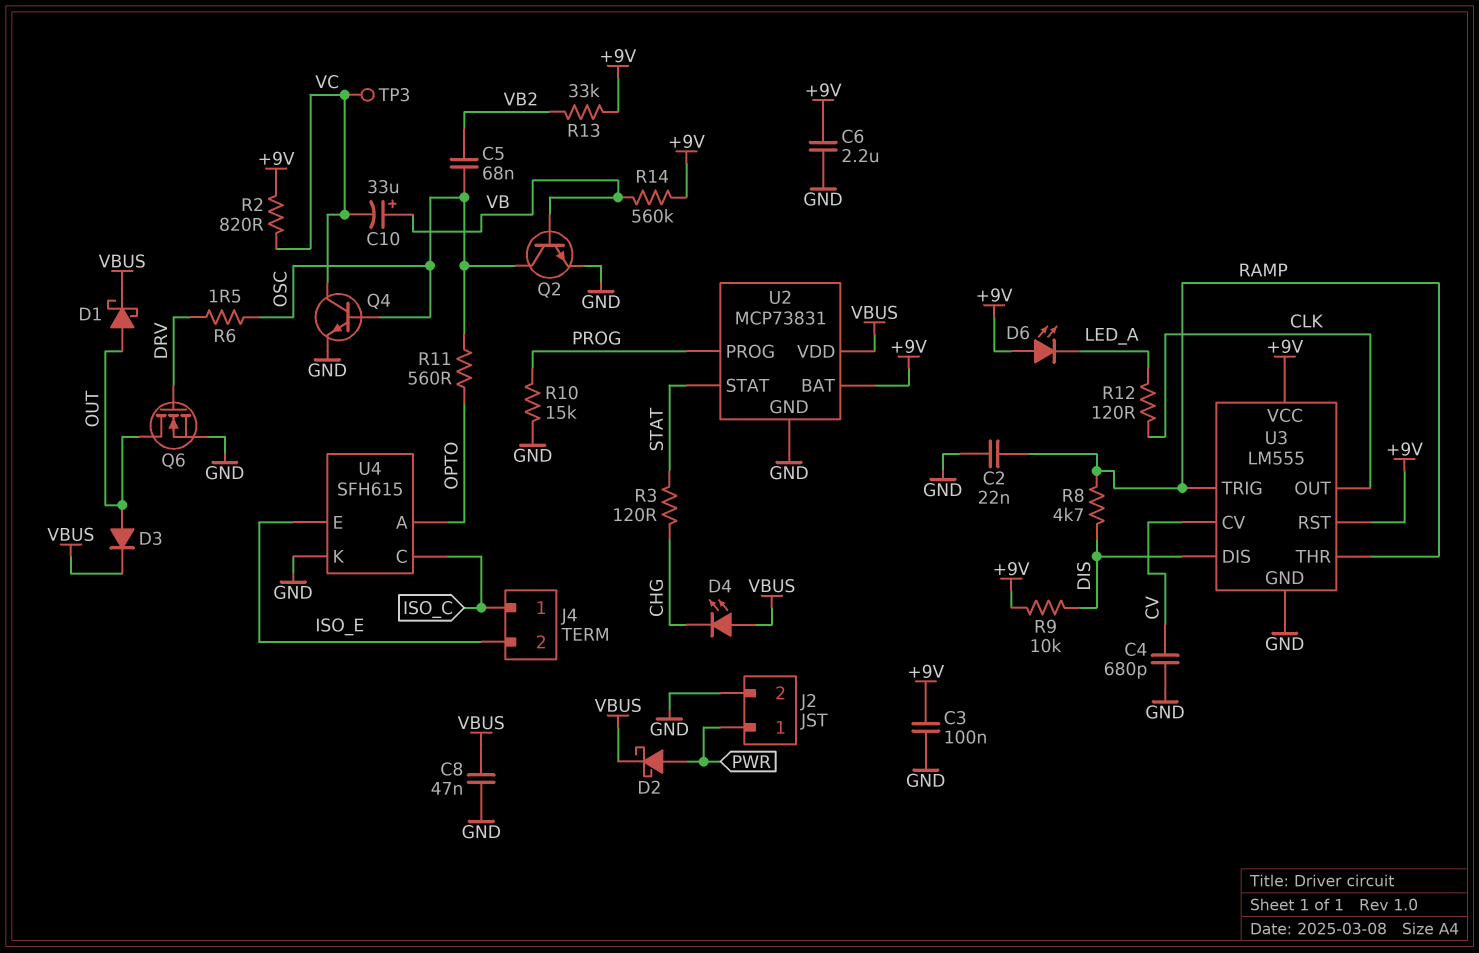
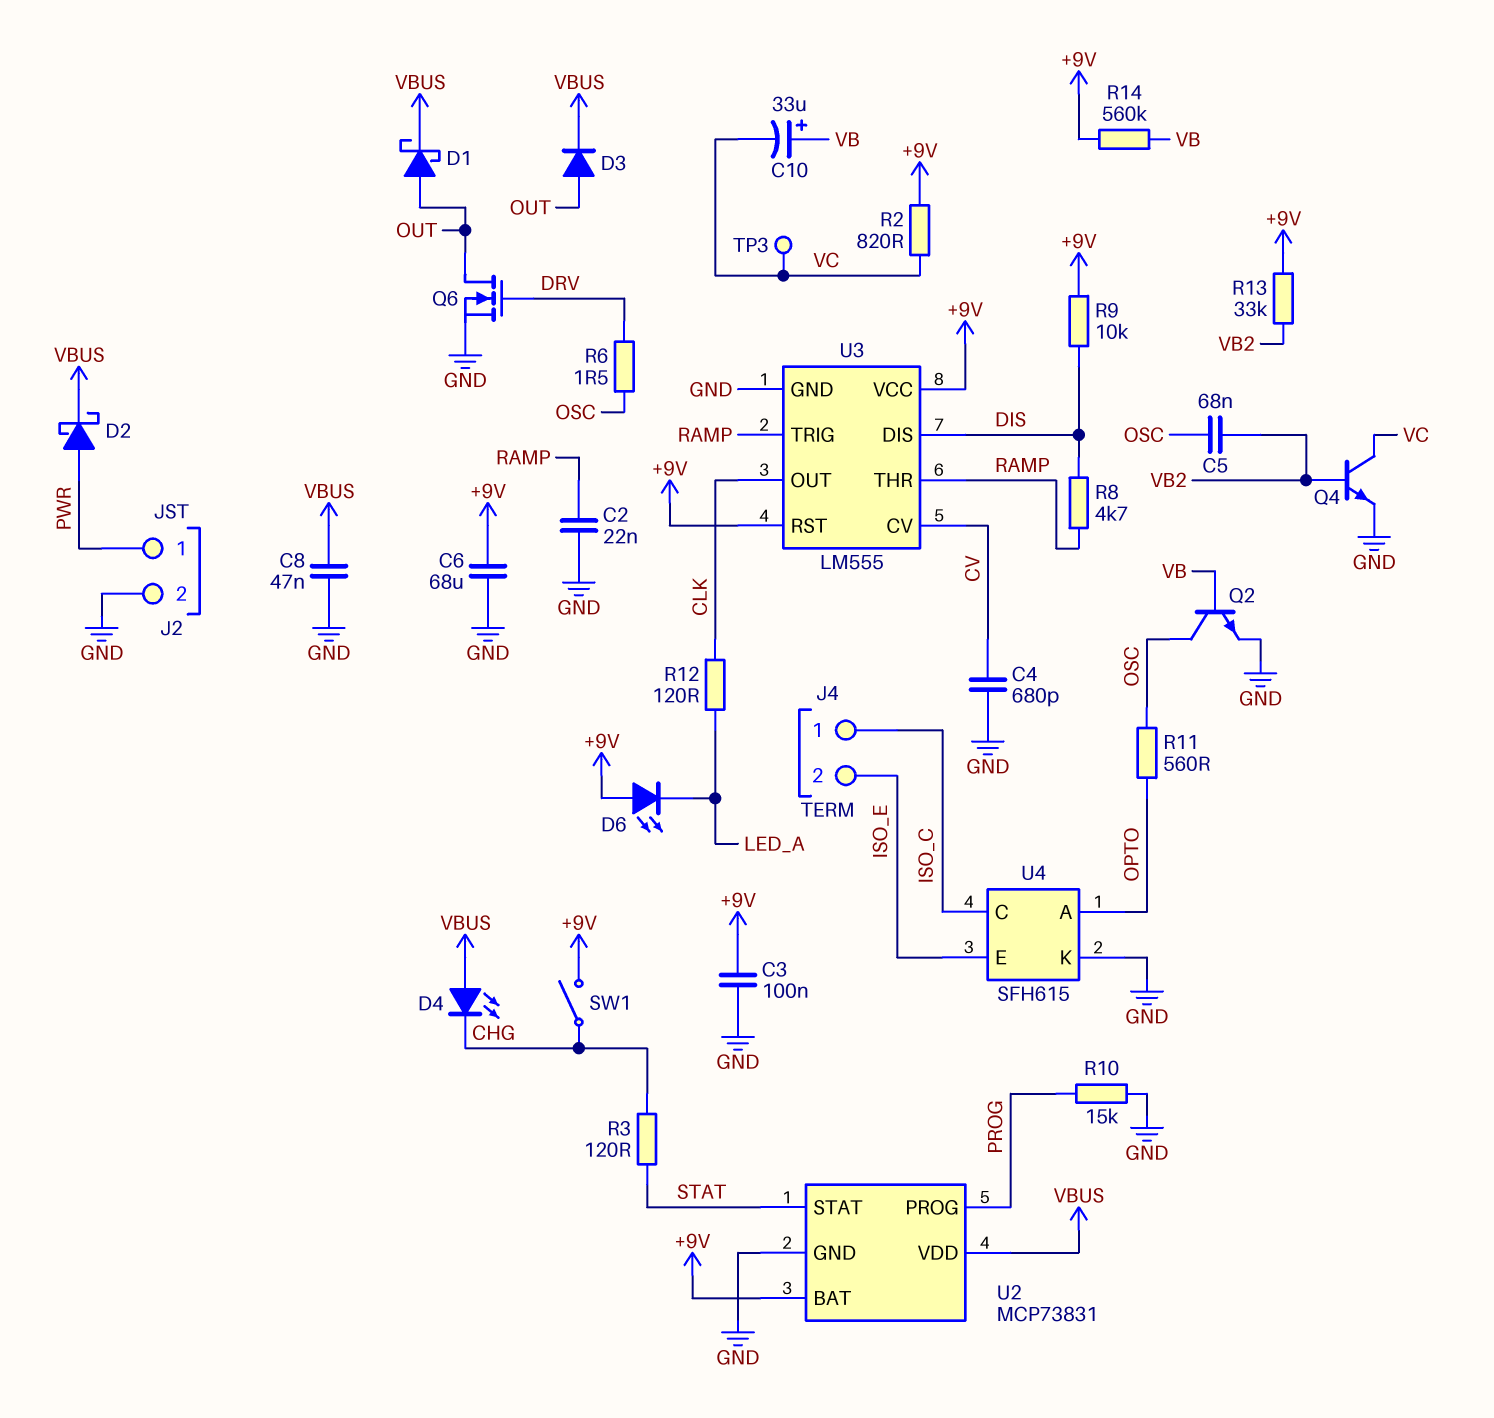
C6: 2.2uF (+9V, GND) -> 68uF (+9V, GND)
Q4: NPN (B OSC, C VC, E GND) -> NPN (B VB2, C VC, E GND)
SW1: none -> switch (+9V, CHG)

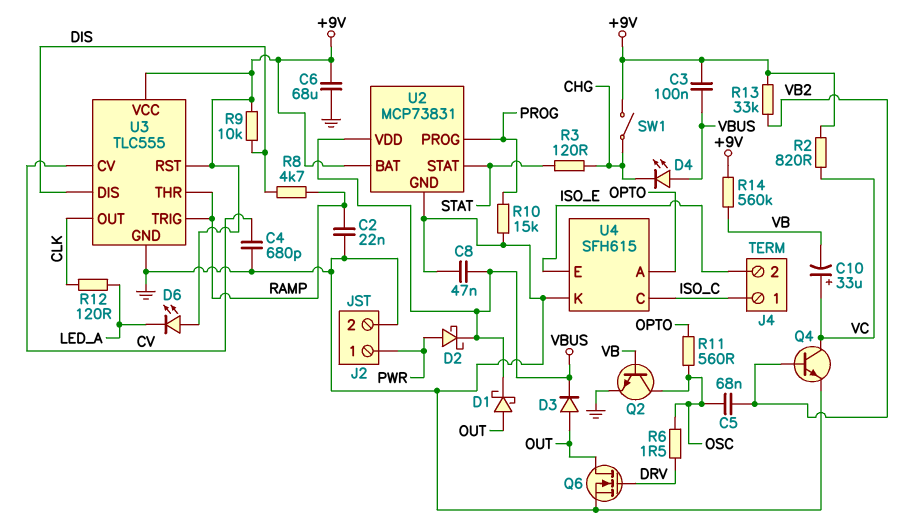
C3: 100nF (+9V, GND) -> 100nF (+9V, VBUS)
C10: 33uF (plus VB, minus VC) -> 33uF (plus VC, minus VB)
TP3: test point (VC) -> none
U3: LM555 -> TLC555

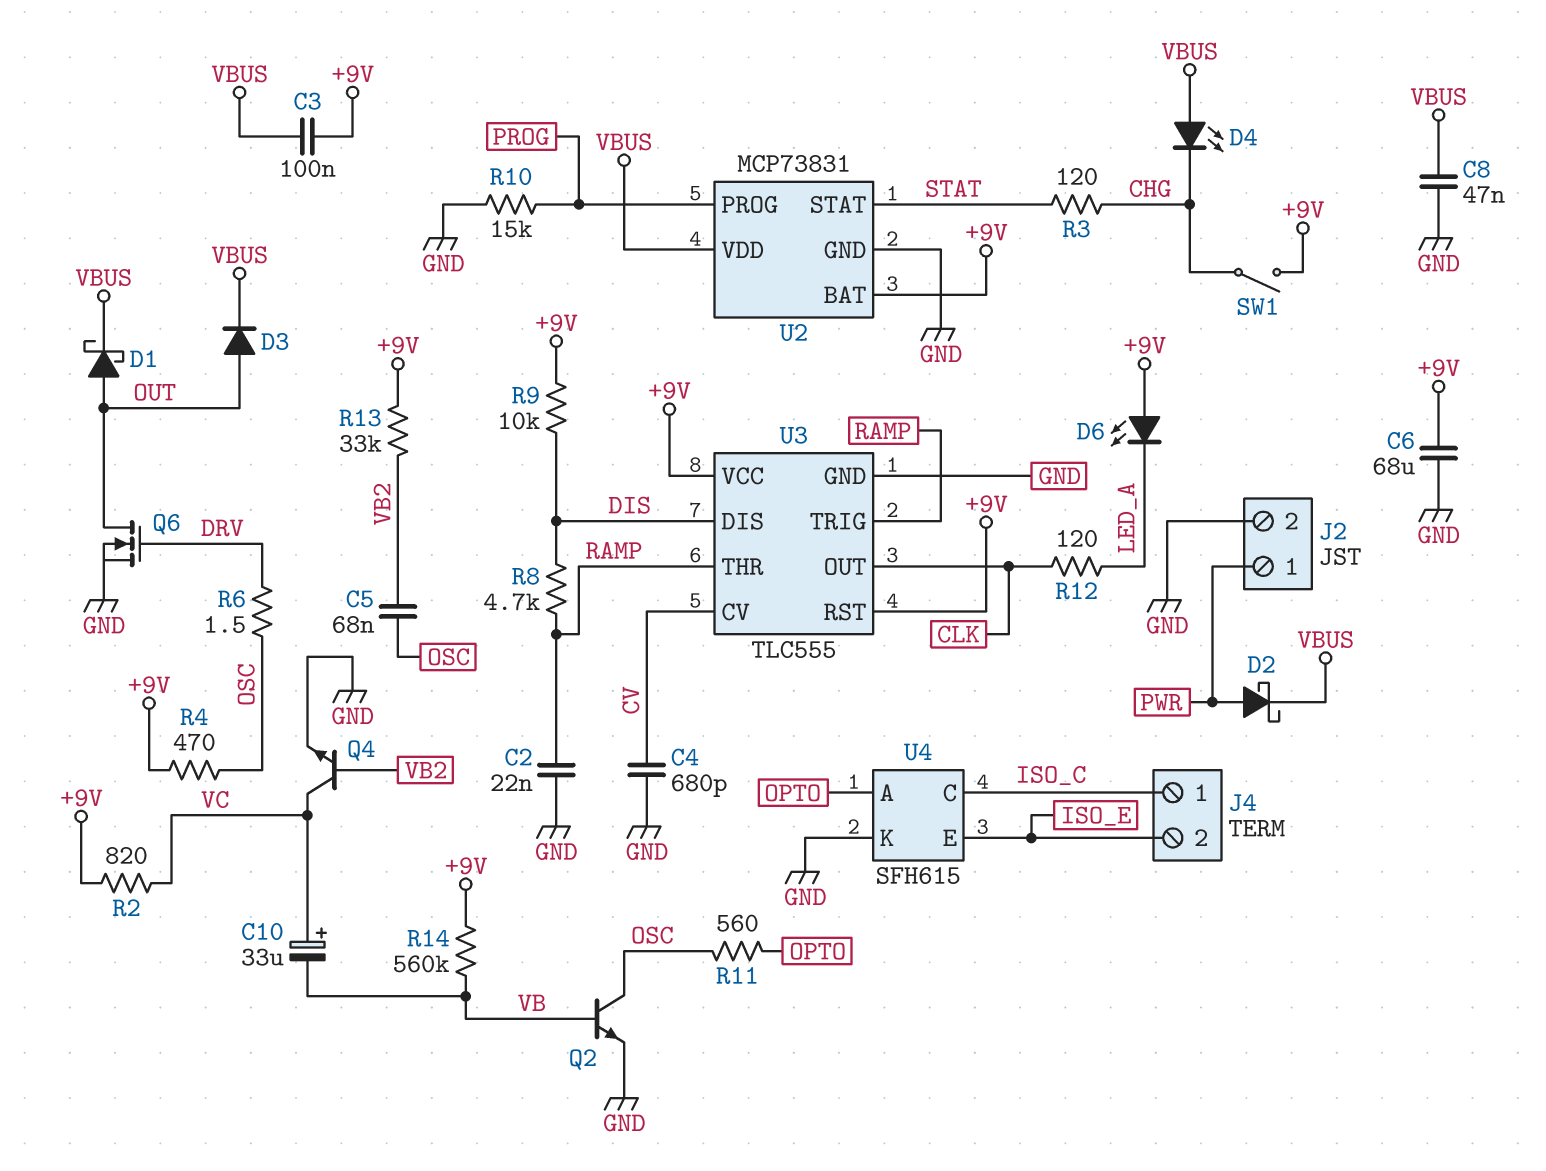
R4: none -> 470 (+9V, OSC)

